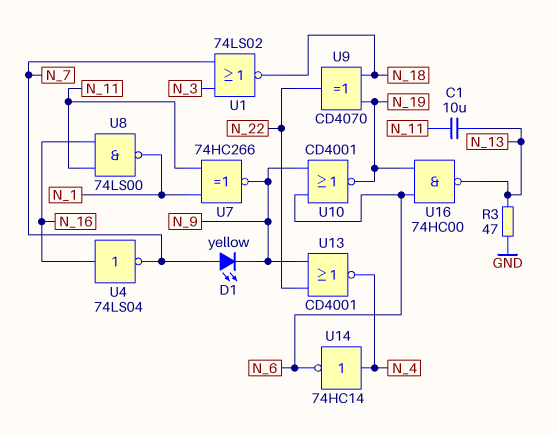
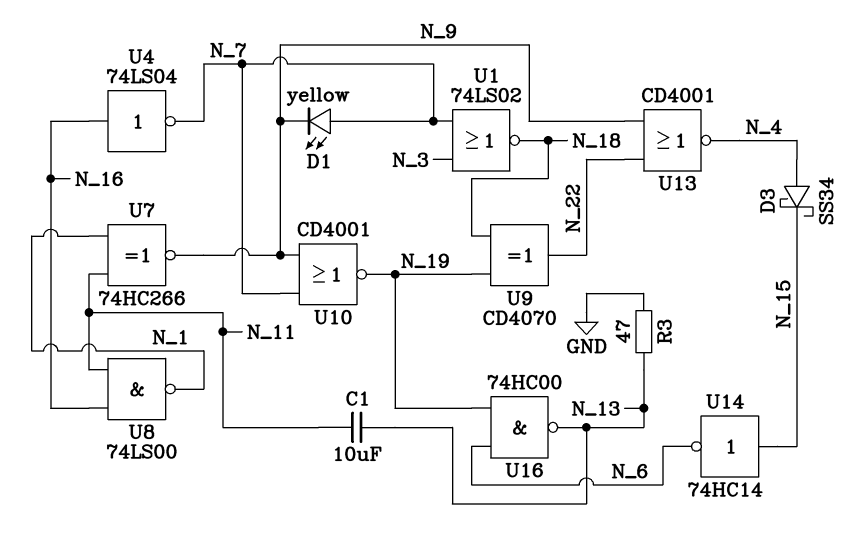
D3: none -> schottky SS34 (A N_4, K N_15)
U10: NOR CD4001 (in N_6, in N_9, out N_19) -> NOR CD4001 (in N_7, in N_9, out N_19)
U14: NOT 74HC14 (in N_4, out N_6) -> NOT 74HC14 (in N_15, out N_6)

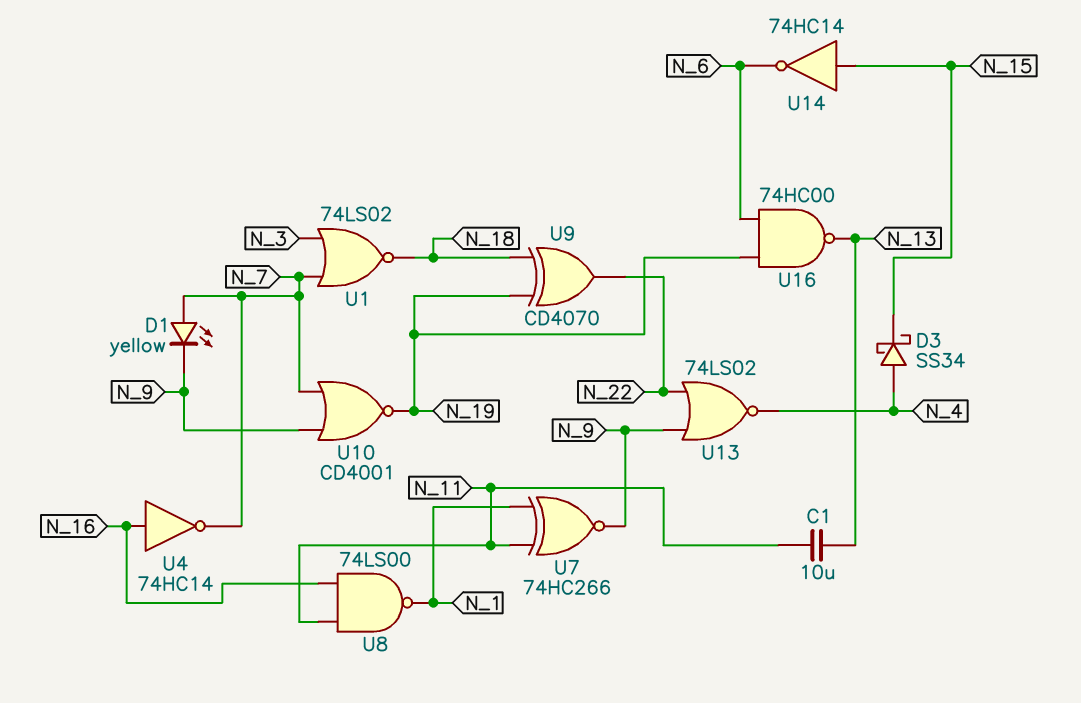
R3: 47 (GND, N_13) -> none
U4: NOT 74LS04 (in N_16, out N_7) -> NOT 74HC14 (in N_16, out N_7)
U13: NOR CD4001 (in N_9, in N_22, out N_4) -> NOR 74LS02 (in N_9, in N_22, out N_4)

